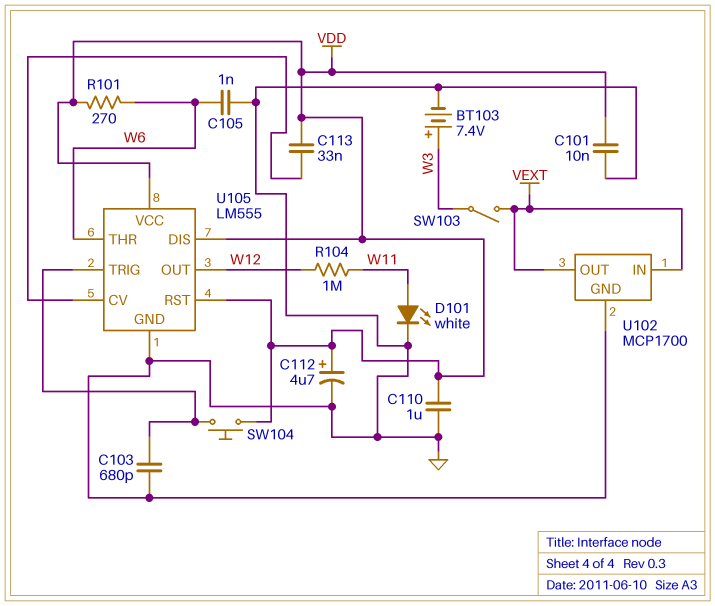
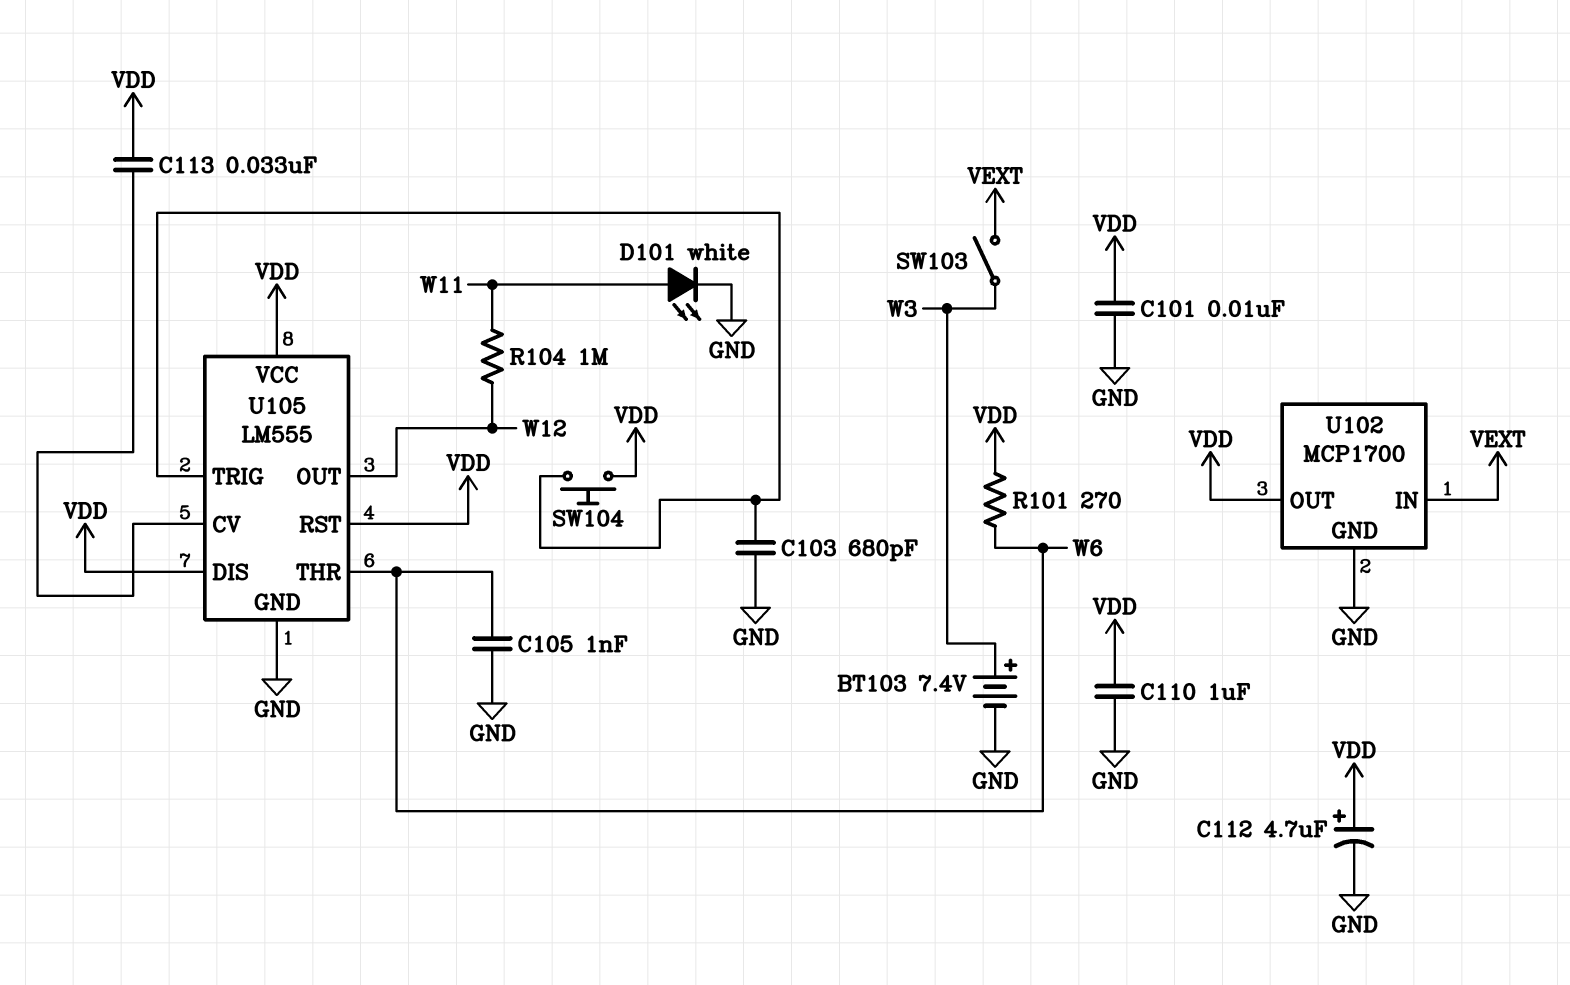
U102 pin OUT: VEXT -> VDD

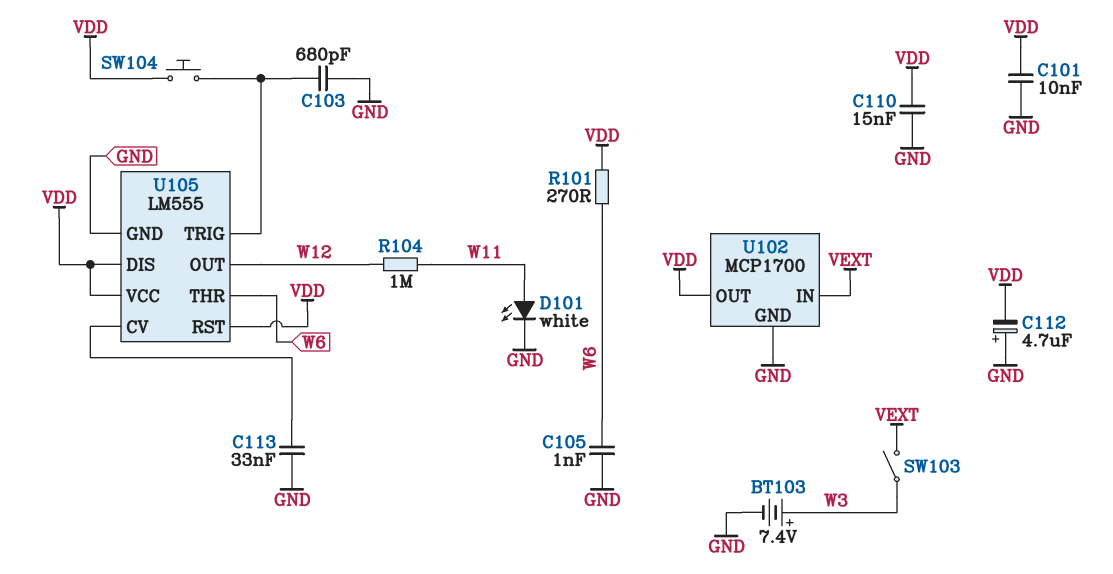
C110: 1uF (GND, VDD) -> 15nF (GND, VDD)
C112: 4.7uF (plus VDD, minus GND) -> 4.7uF (plus GND, minus VDD)
C113: 33nF (U105/CV, VDD) -> 33nF (GND, U105/CV)

